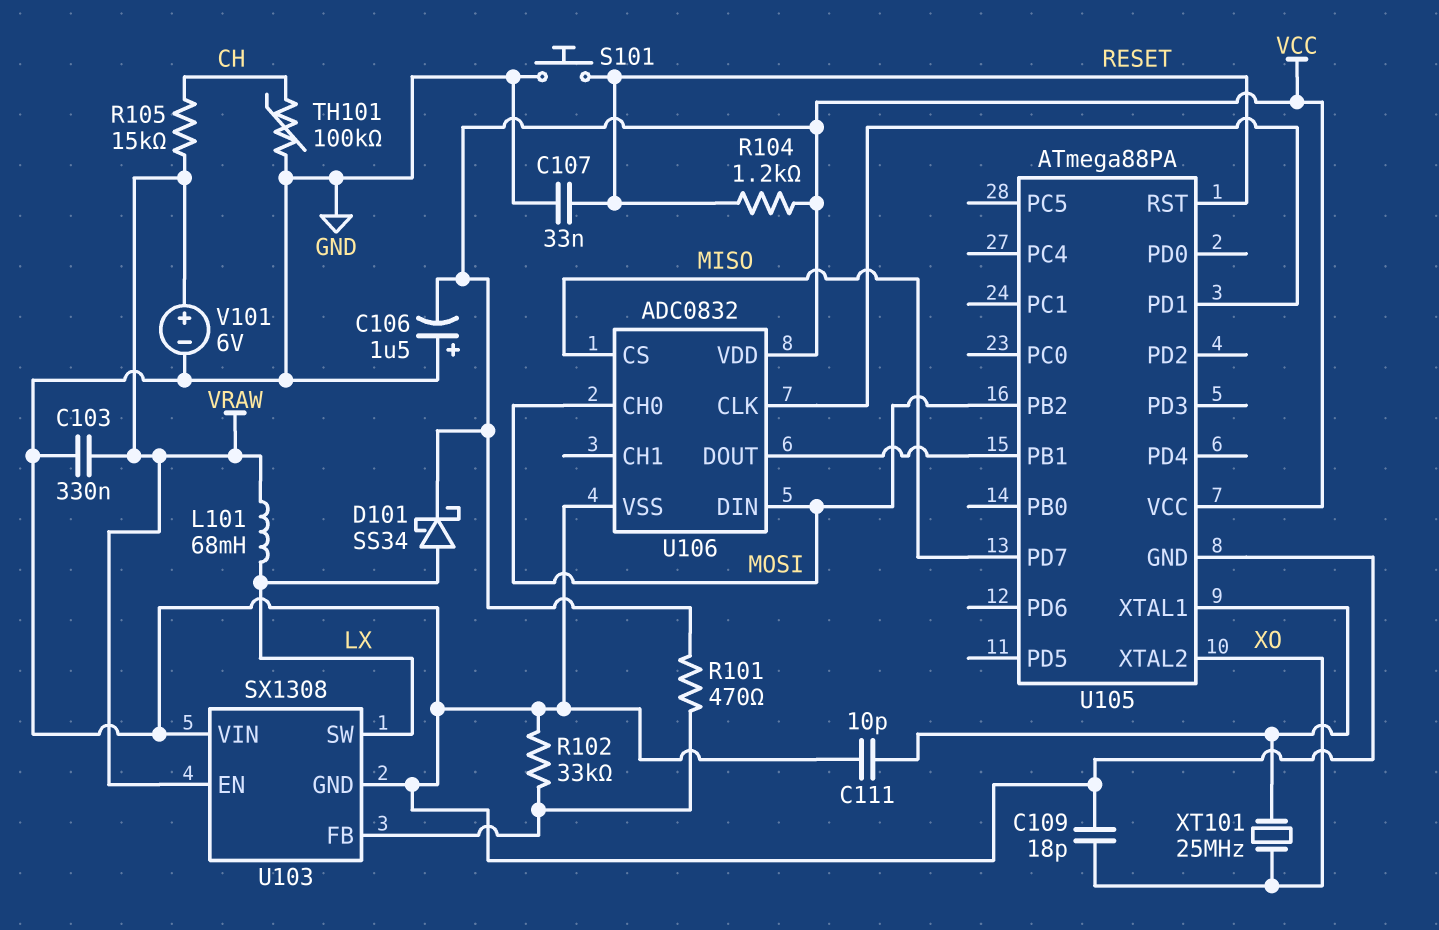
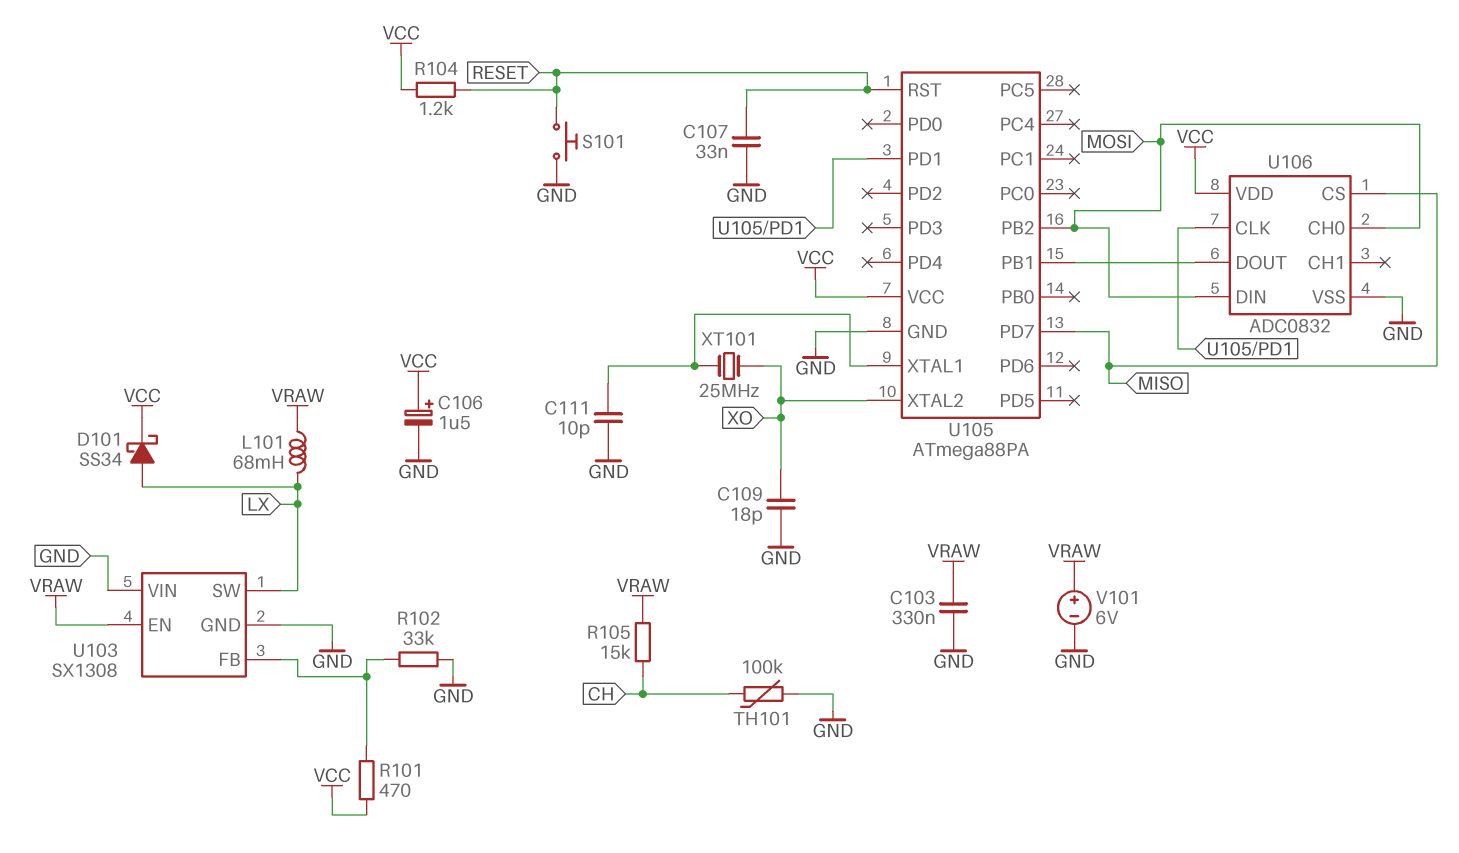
C106: 1.5uF (plus GND, minus VCC) -> 1.5uF (plus VCC, minus GND)

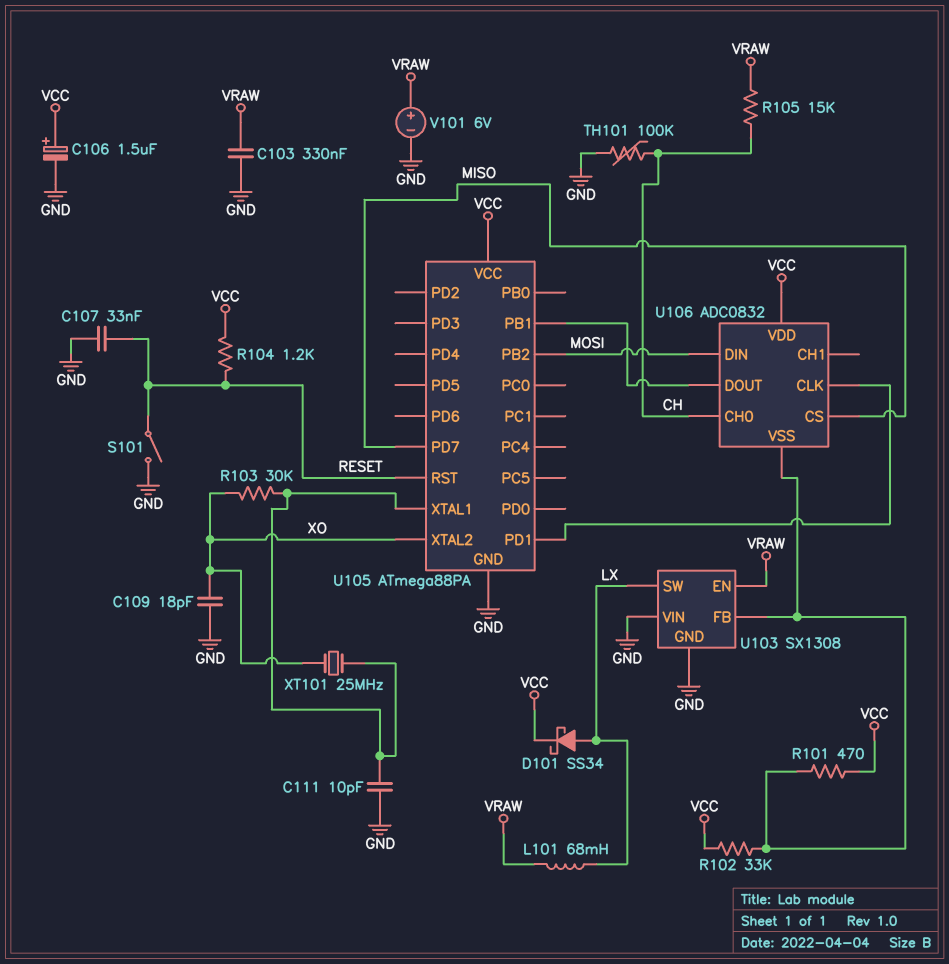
R102: 33k (GND, U103/FB) -> 33k (U103/FB, VCC)
R103: none -> 30k (U105/XTAL1, XO)
S101: button (GND, RESET) -> switch (GND, RESET)
U106 pin CH0: MOSI -> CH
U106 pin VSS: GND -> U103/FB

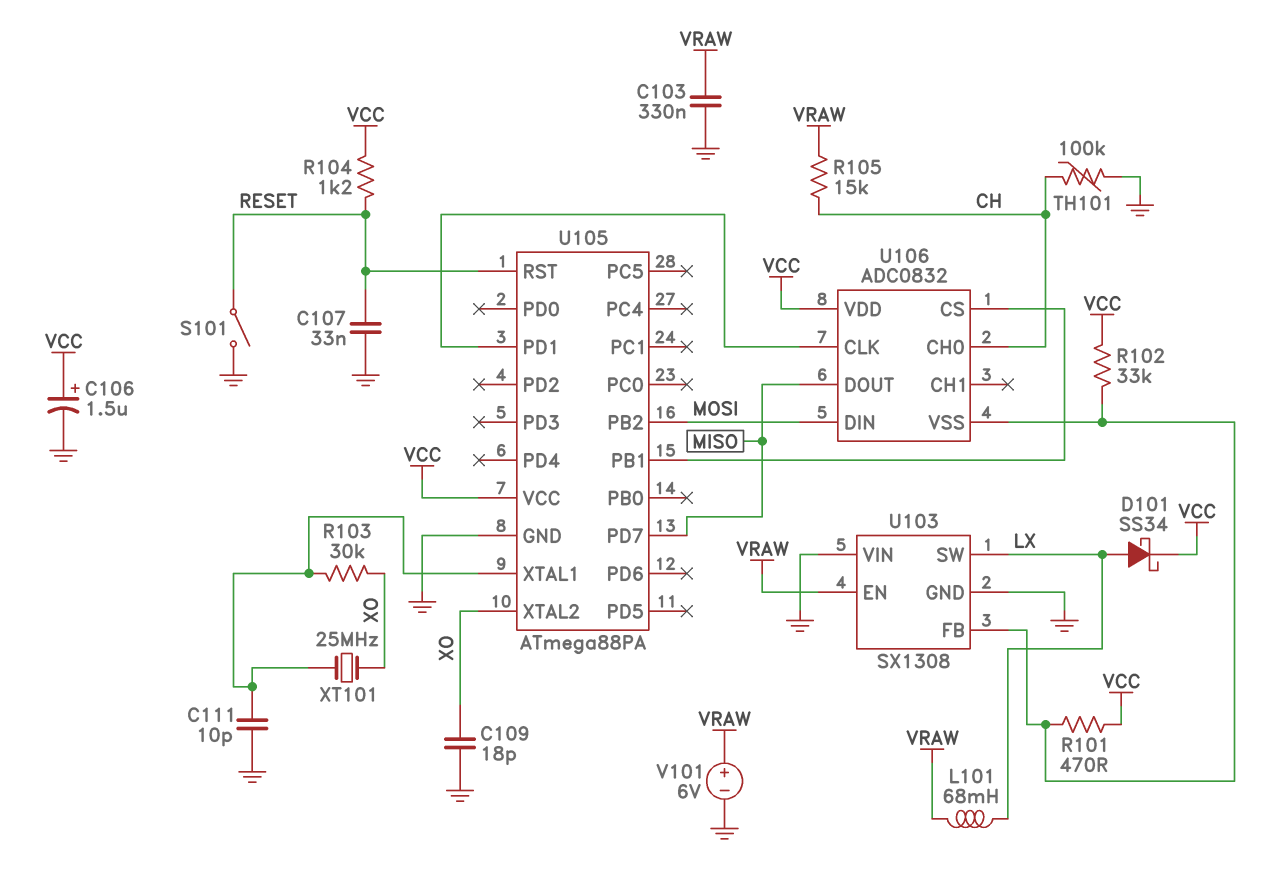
U106 pin CS: MISO -> U105/PB1
U106 pin DOUT: U105/PB1 -> MISO

